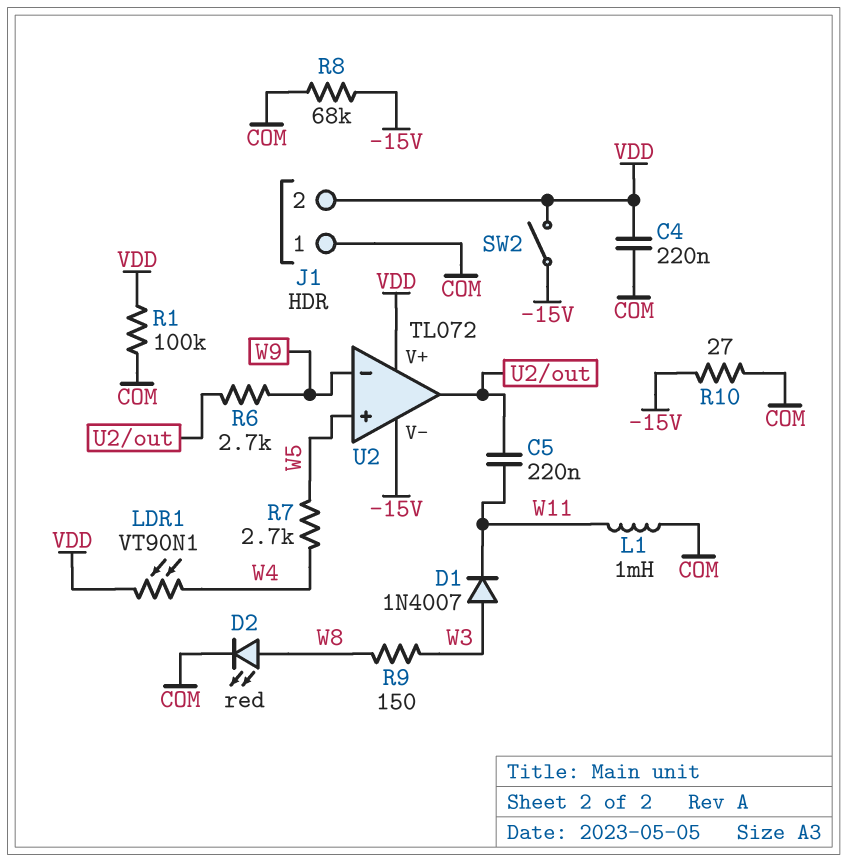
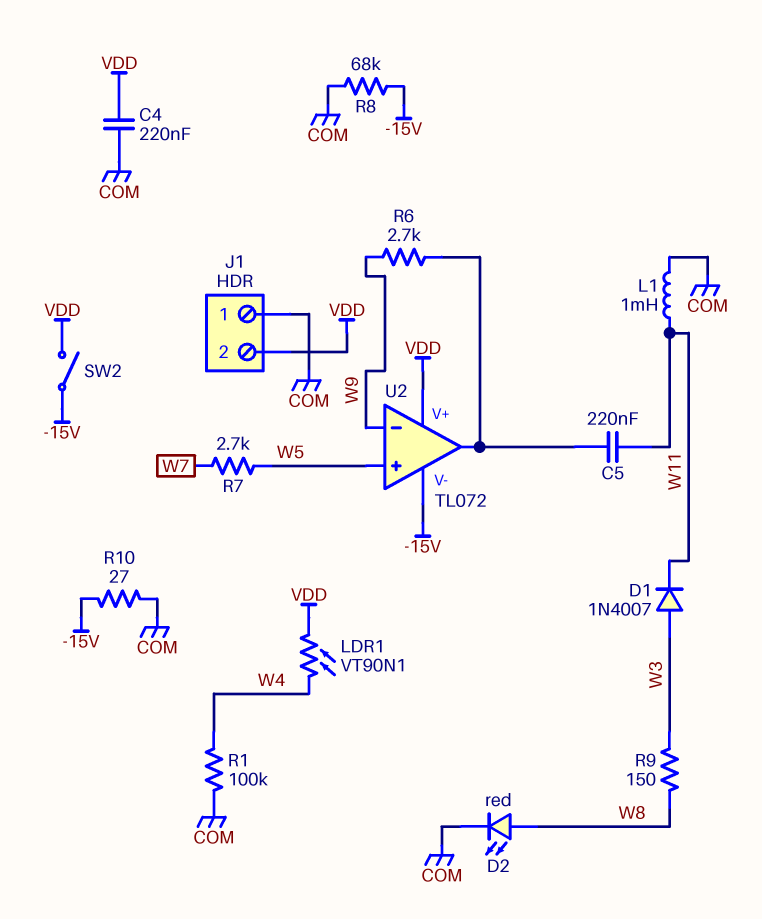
R1: 100k (COM, VDD) -> 100k (COM, W4)
R7: 2.7k (W4, W5) -> 2.7k (W5, W7)

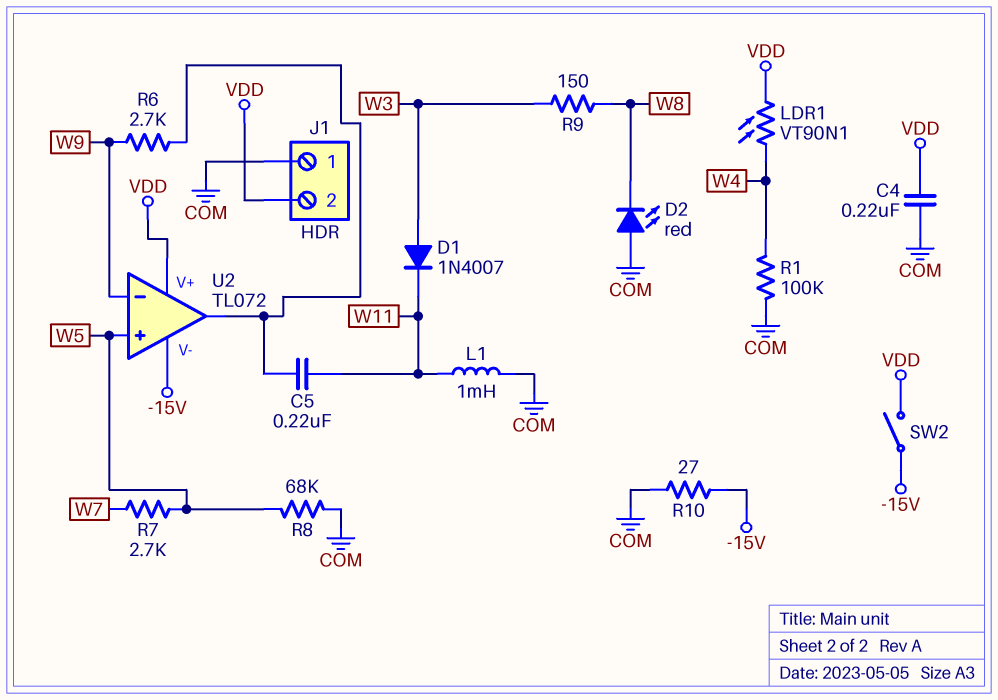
D2: LED red (A W8, K COM) -> LED red (A COM, K W8)
R8: 68k (-15V, COM) -> 68k (COM, W5)

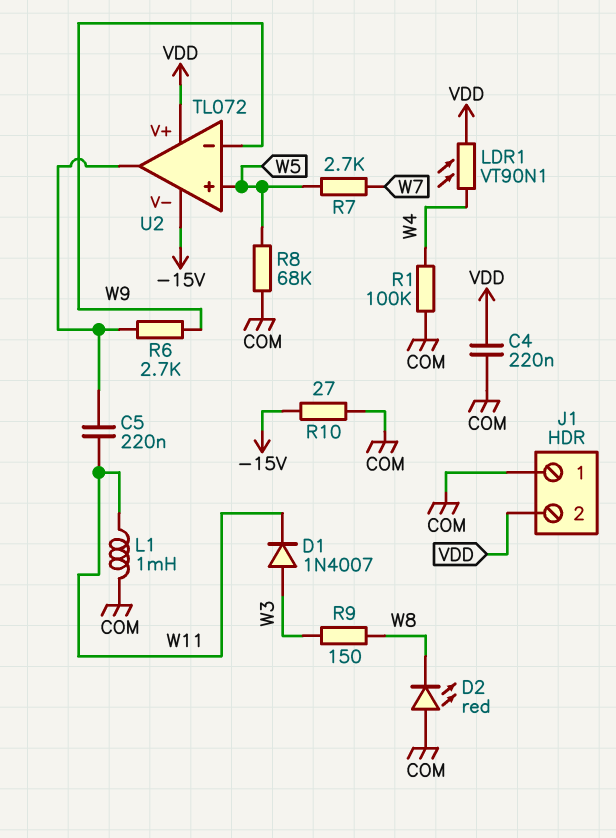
SW2: switch (-15V, VDD) -> none

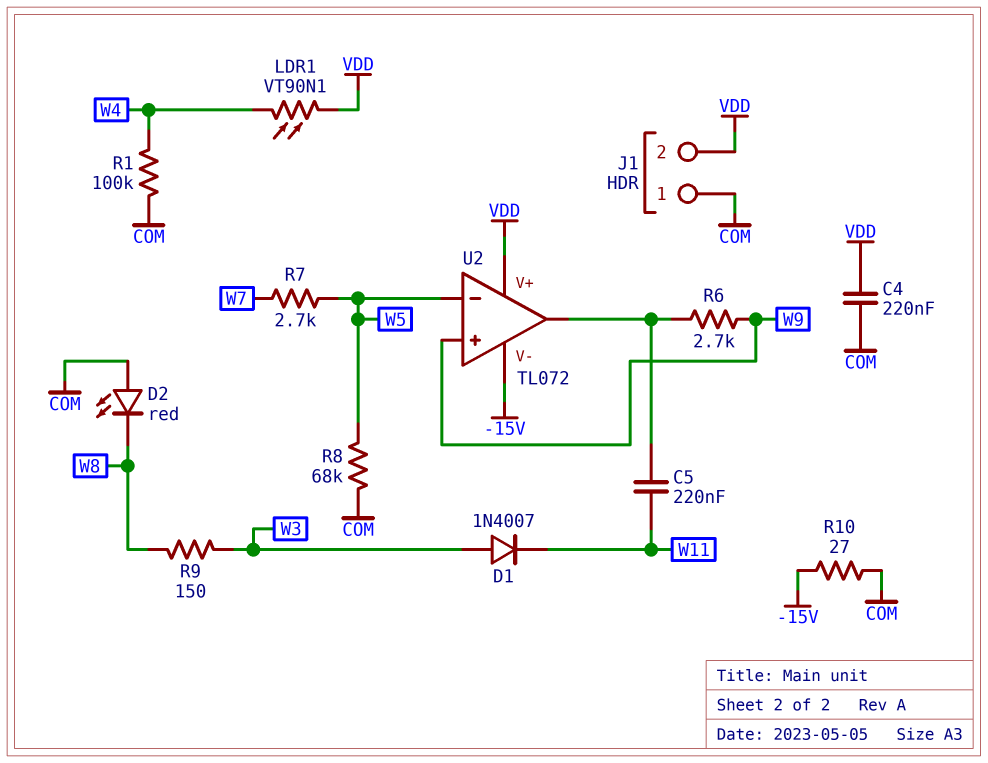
L1: 1mH (COM, W11) -> none
U2 pin in+: W5 -> W9
U2 pin in-: W9 -> W5

